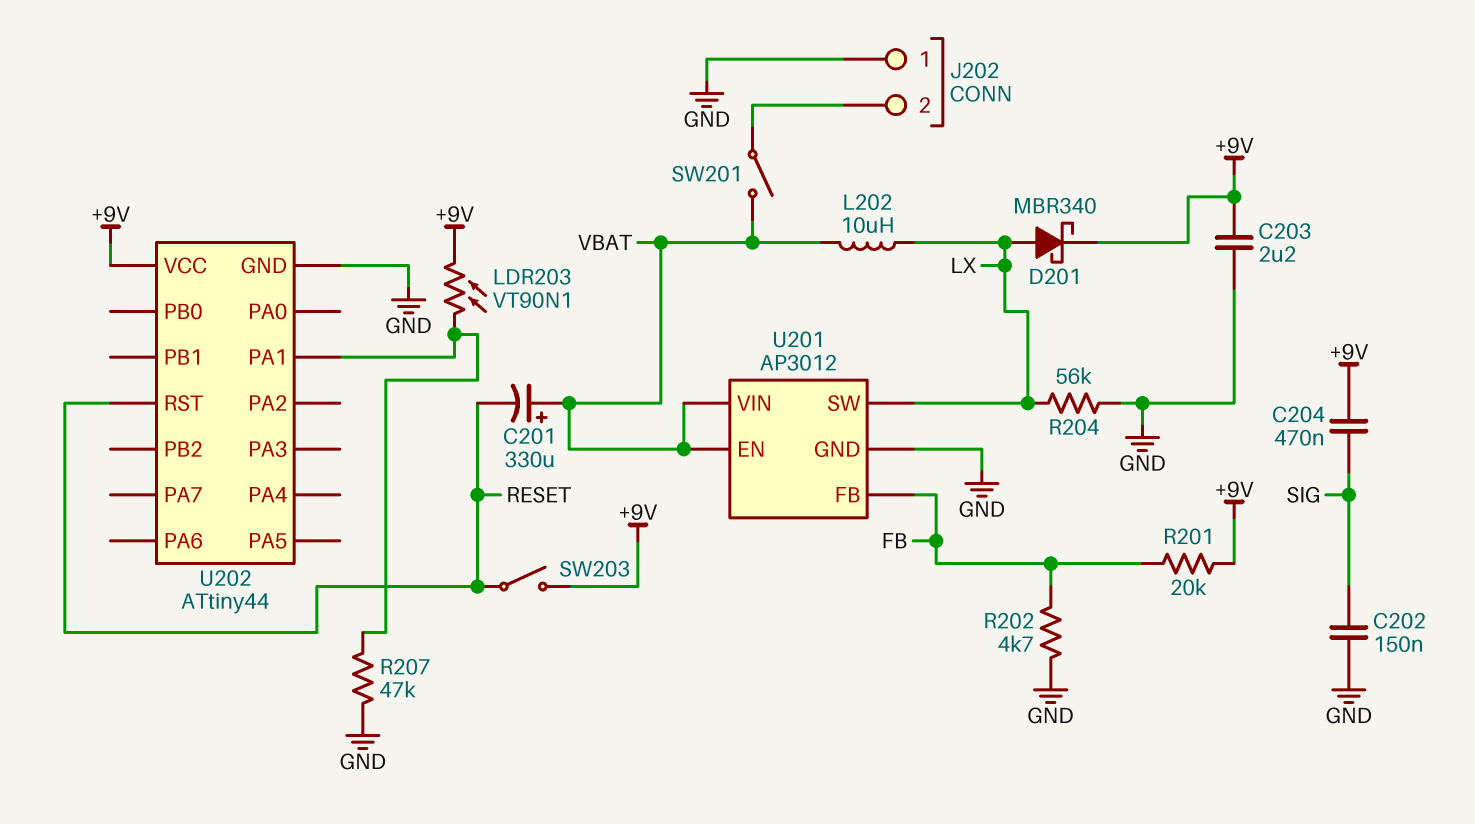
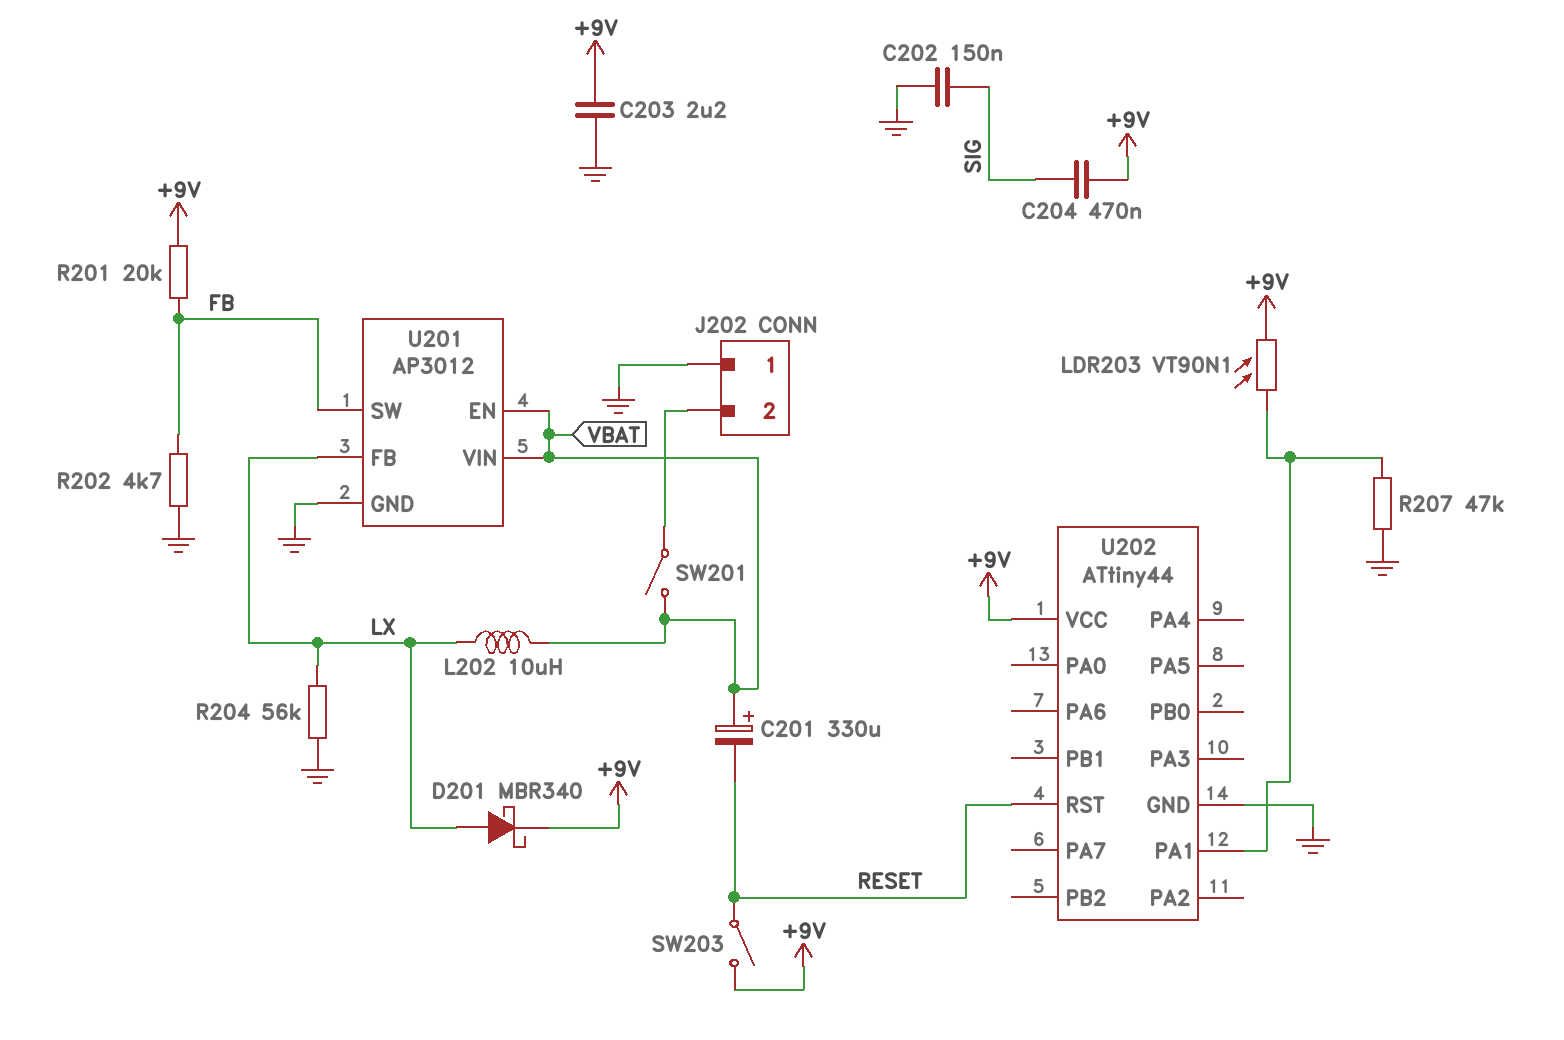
U201 pin FB: FB -> LX
U201 pin SW: LX -> FB

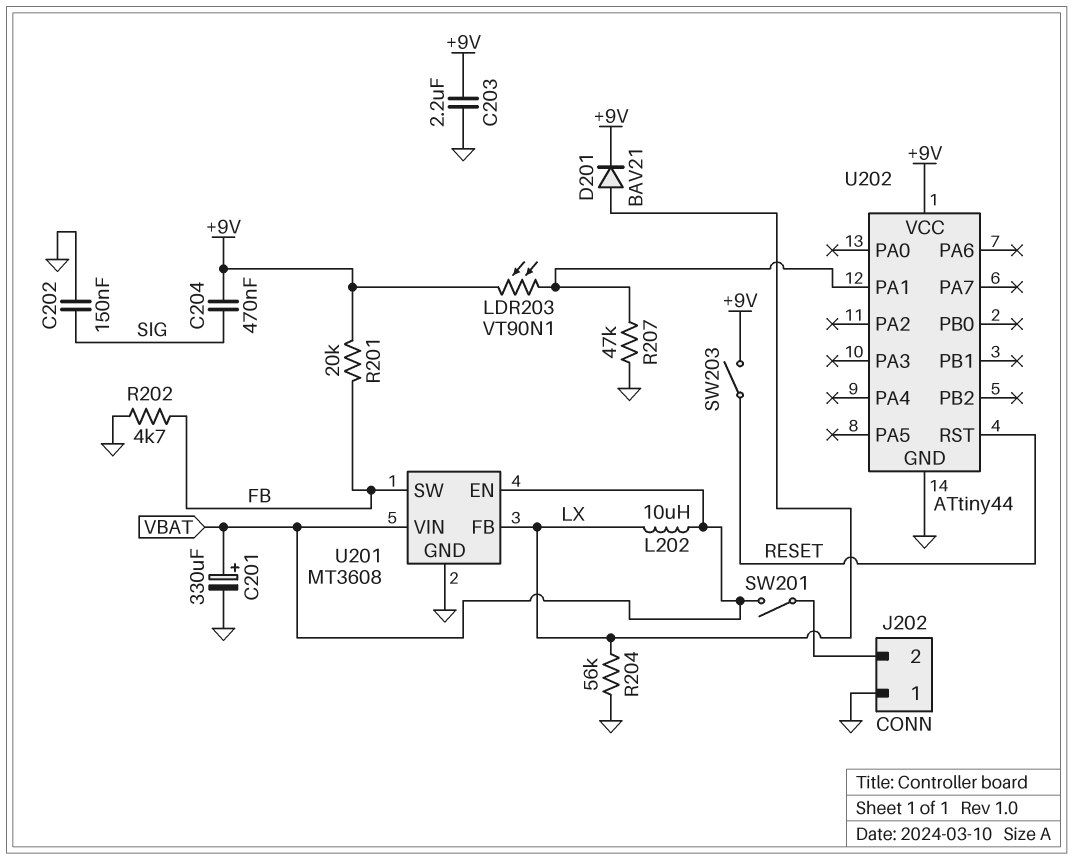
C201: 330uF (plus VBAT, minus RESET) -> 330uF (plus VBAT, minus GND)
D201: schottky MBR340 (A LX, K +9V) -> diode BAV21 (A LX, K +9V)
U201: AP3012 -> MT3608

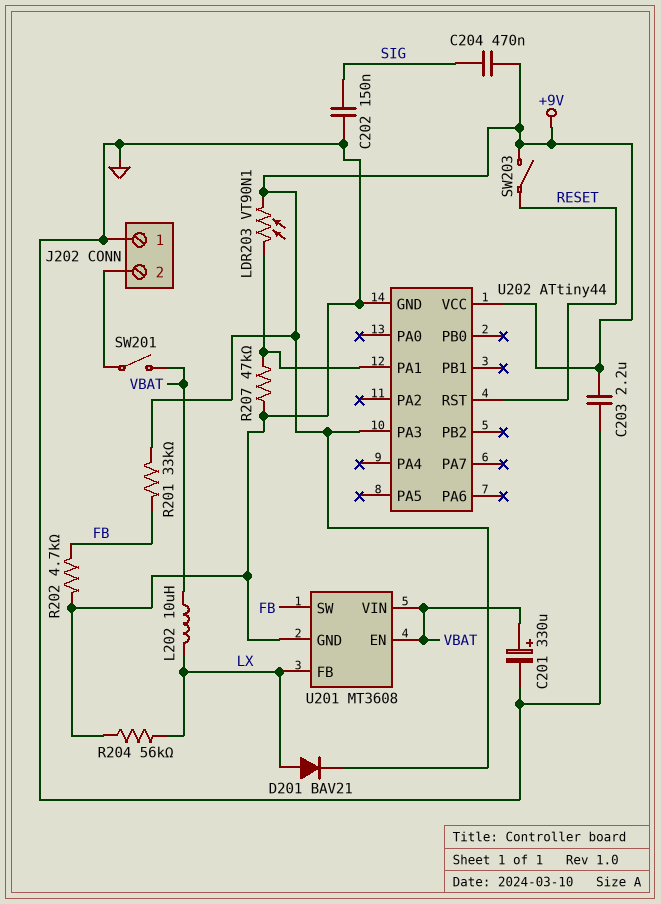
R201: 20k (+9V, FB) -> 33k (+9V, FB)
U202 pin PA3: none -> +9V

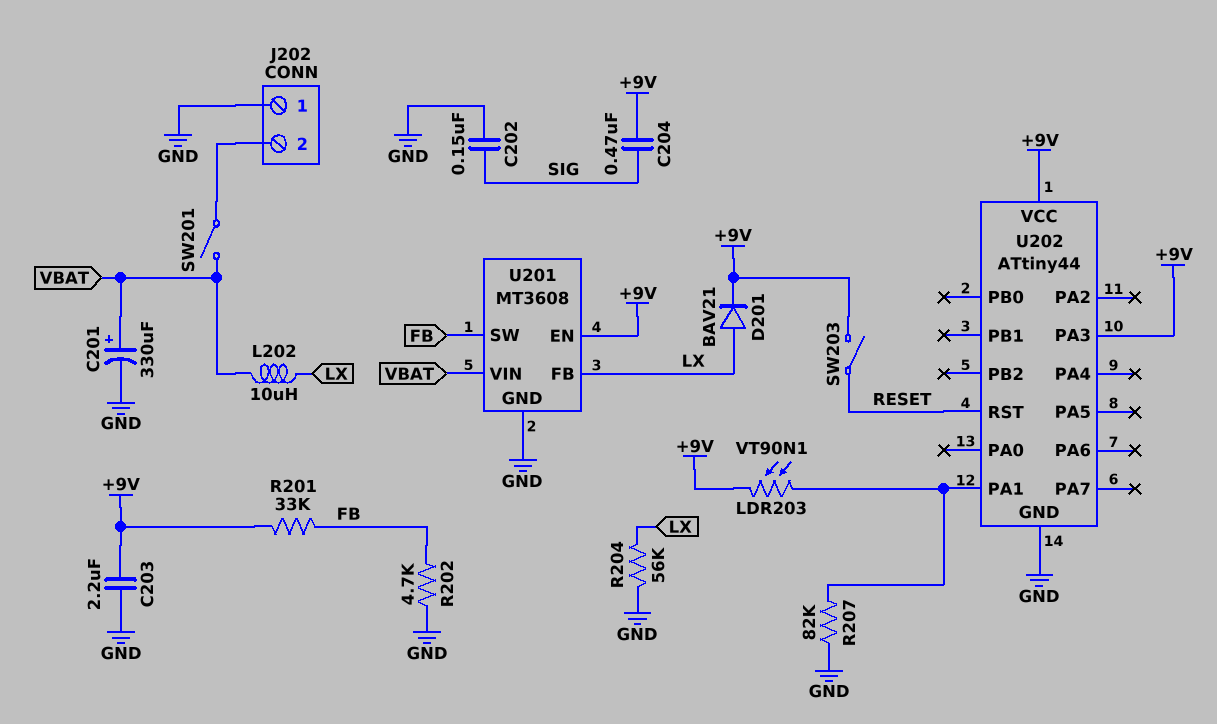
R207: 47k (GND, U202/PA1) -> 82k (GND, U202/PA1)
U201 pin EN: VBAT -> +9V

